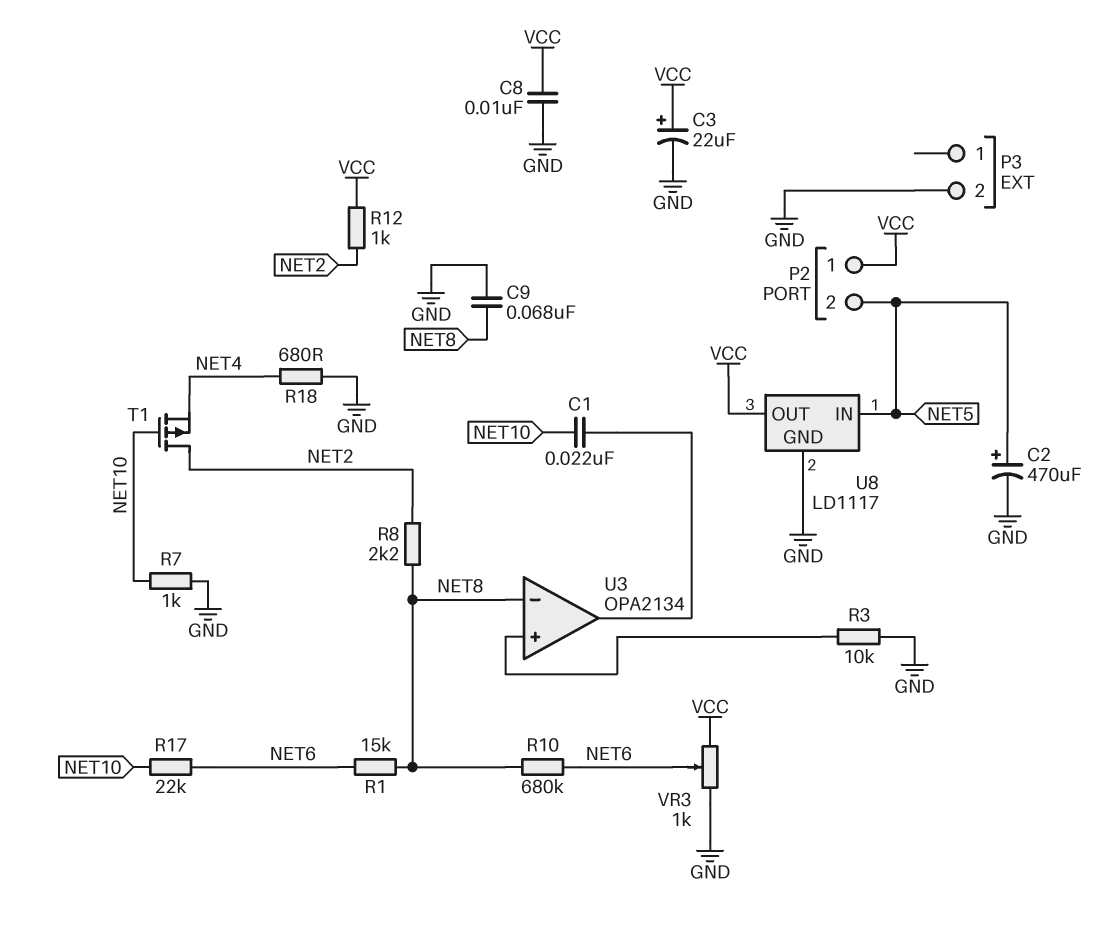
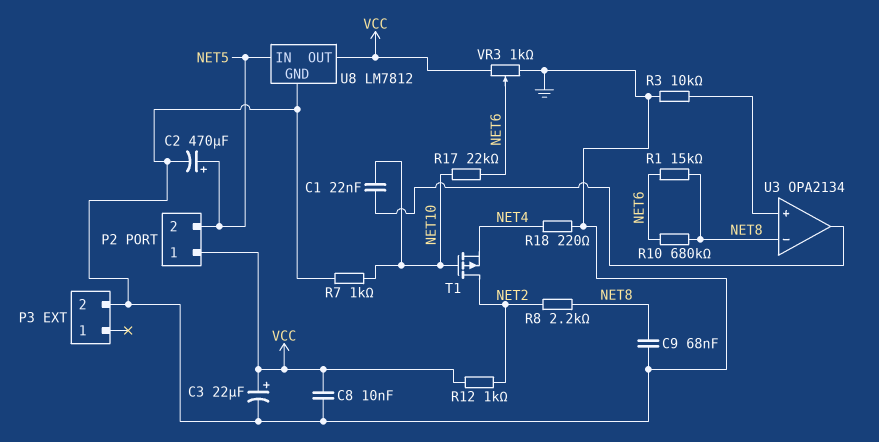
R18: 680 (GND, NET4) -> 220 (GND, NET4)
U8: LD1117 -> LM7812

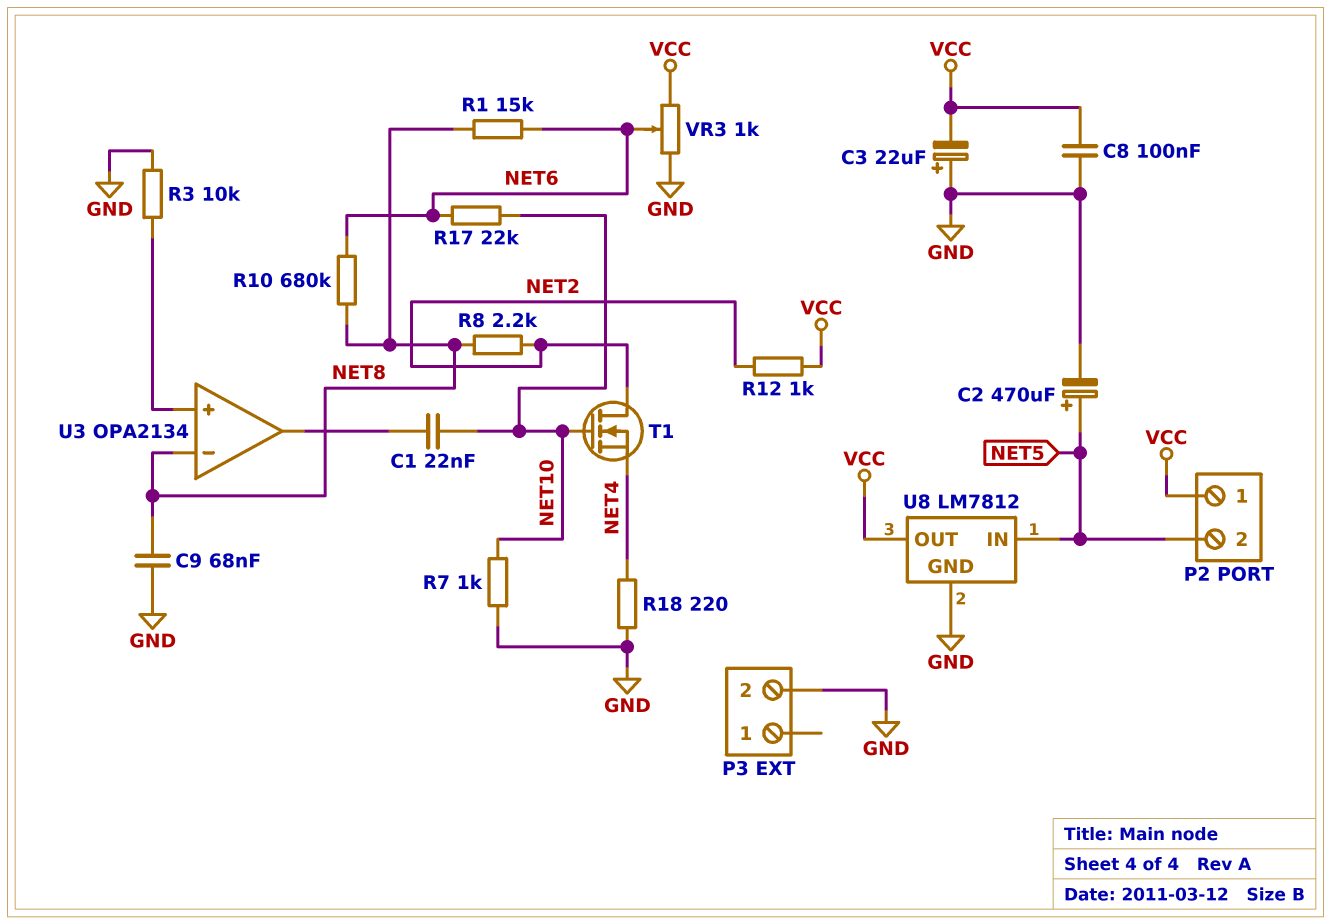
C3: 22uF (plus VCC, minus GND) -> 22uF (plus GND, minus VCC)
C8: 10nF (GND, VCC) -> 100nF (GND, VCC)
T1: PMOS (G NET10, D NET2, S NET4) -> NMOS (G NET10, D NET2, S NET4)

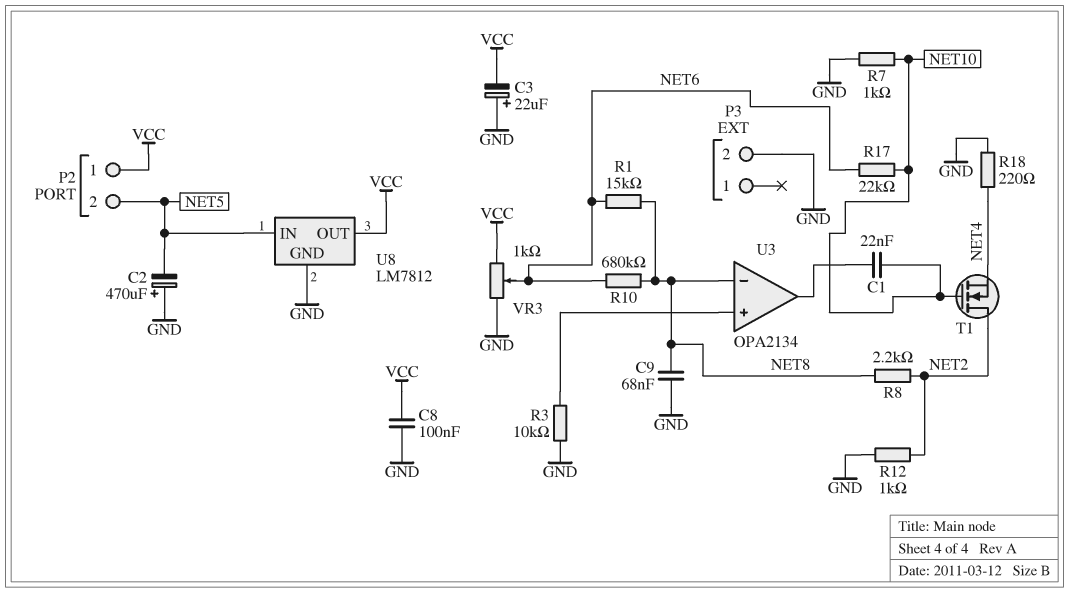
C2: 470uF (plus NET5, minus GND) -> 470uF (plus GND, minus NET5)
R12: 1k (NET2, VCC) -> 1k (GND, NET2)

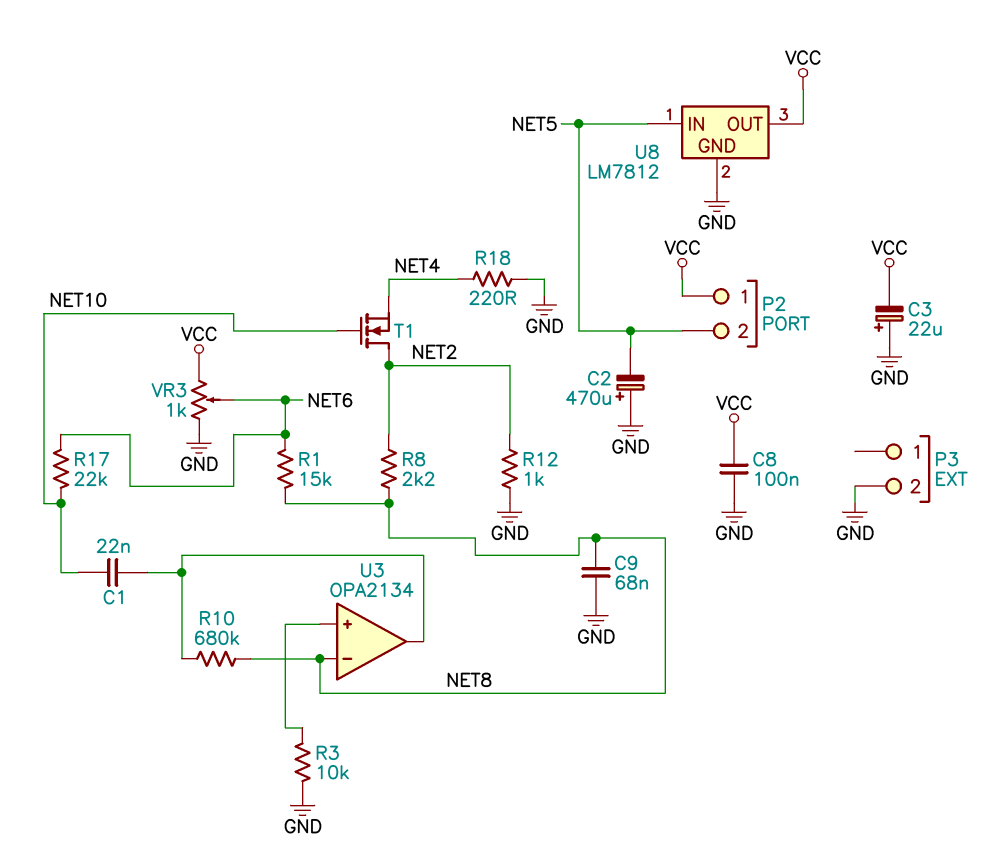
R7: 1k (GND, NET10) -> none
R10: 680k (NET6, NET8) -> 680k (NET8, U3/out)

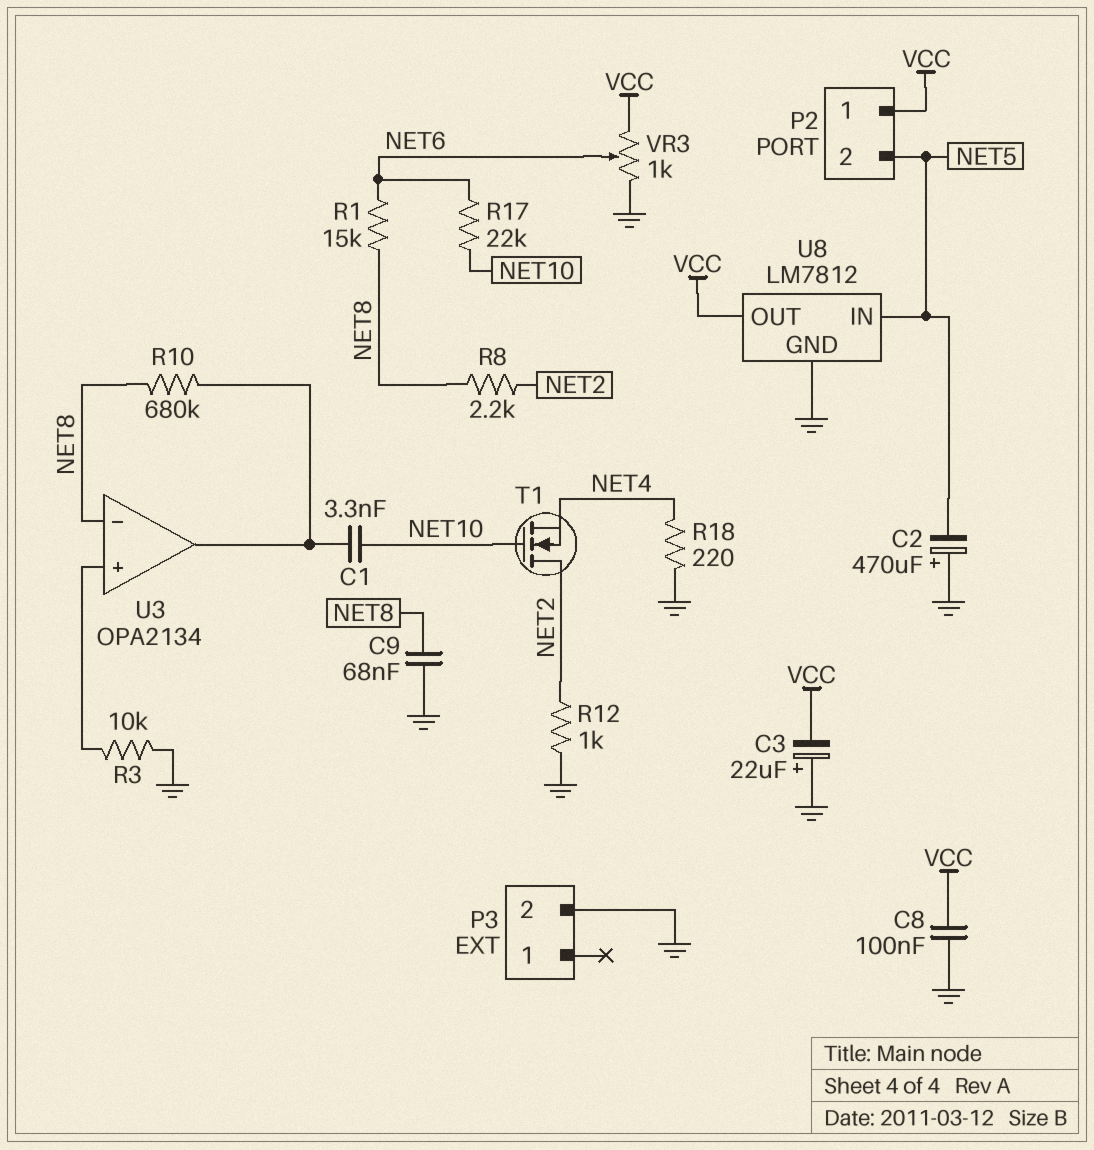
C1: 22nF (NET10, U3/out) -> 3.3nF (NET10, U3/out)

